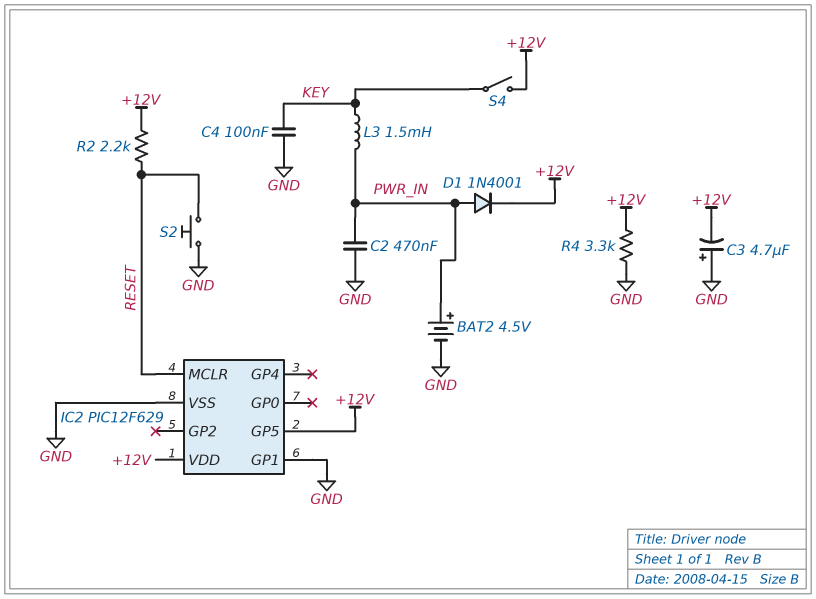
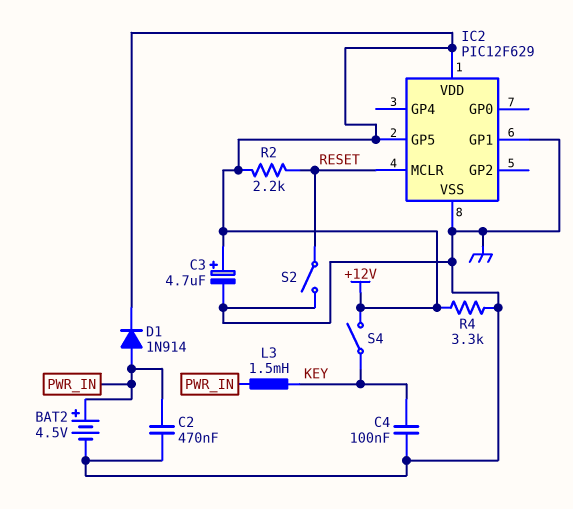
C3: 4.7uF (plus GND, minus +12V) -> 4.7uF (plus +12V, minus GND)
D1: diode 1N4001 (A PWR_IN, K +12V) -> diode 1N914 (A PWR_IN, K +12V)
S2: button (GND, RESET) -> switch (GND, RESET)

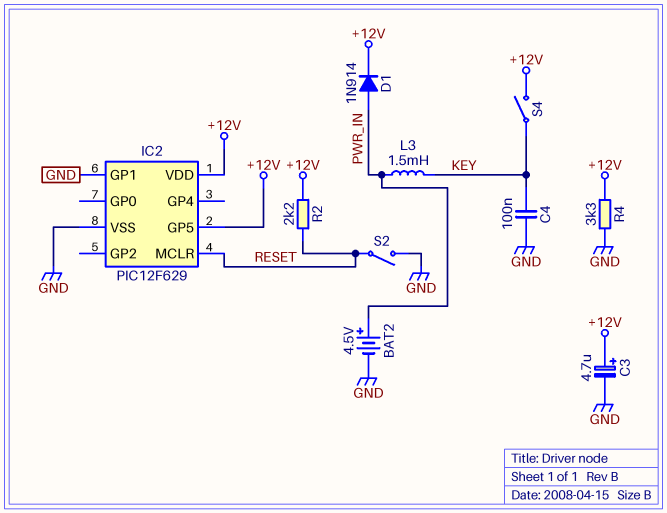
C2: 470nF (GND, PWR_IN) -> none

